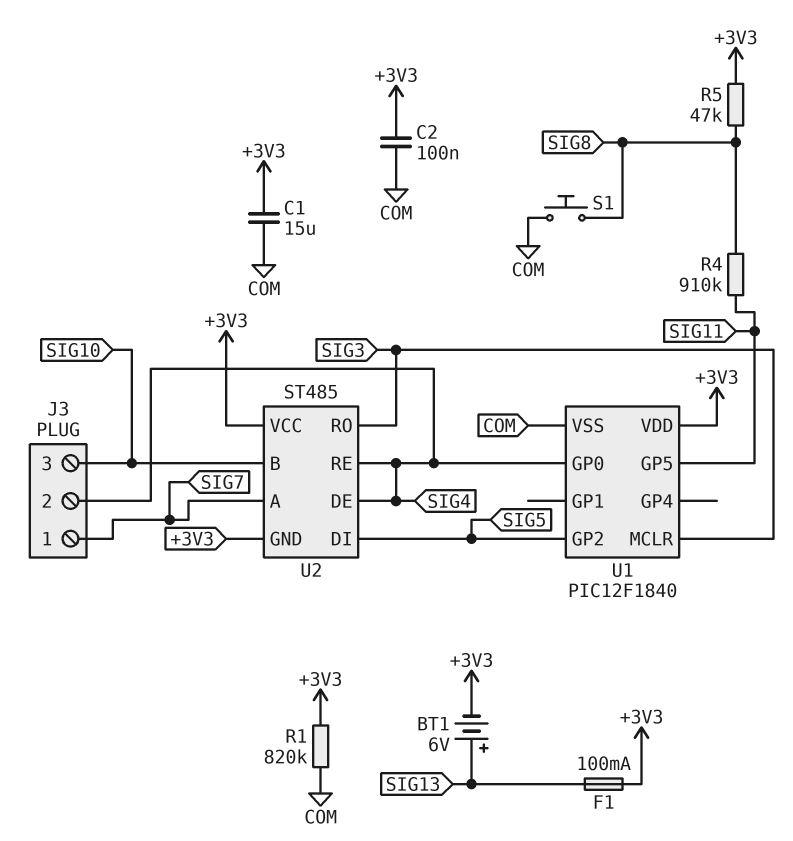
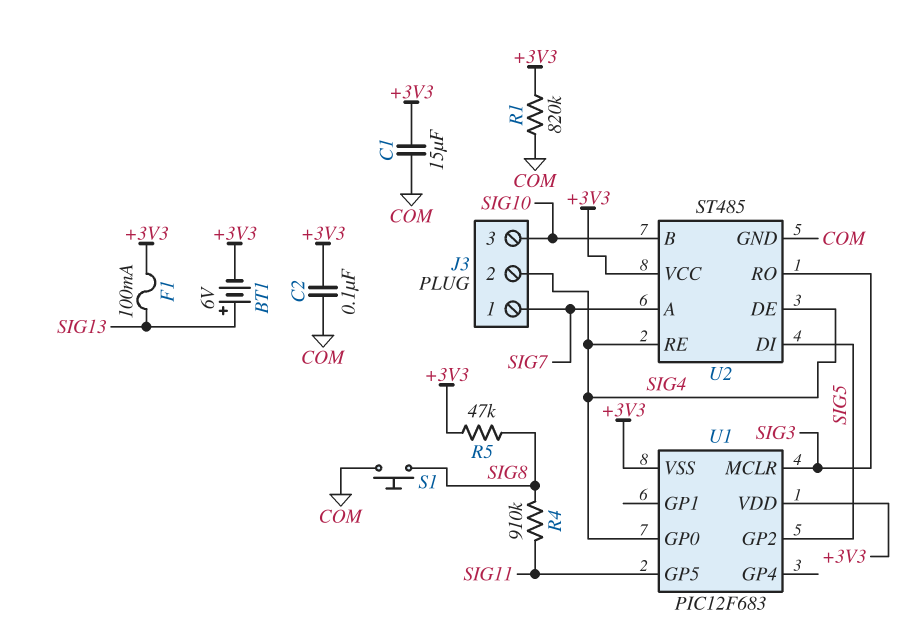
U1: PIC12F1840 -> PIC12F683
U1 pin VSS: COM -> +3V3
U2 pin GND: +3V3 -> COM

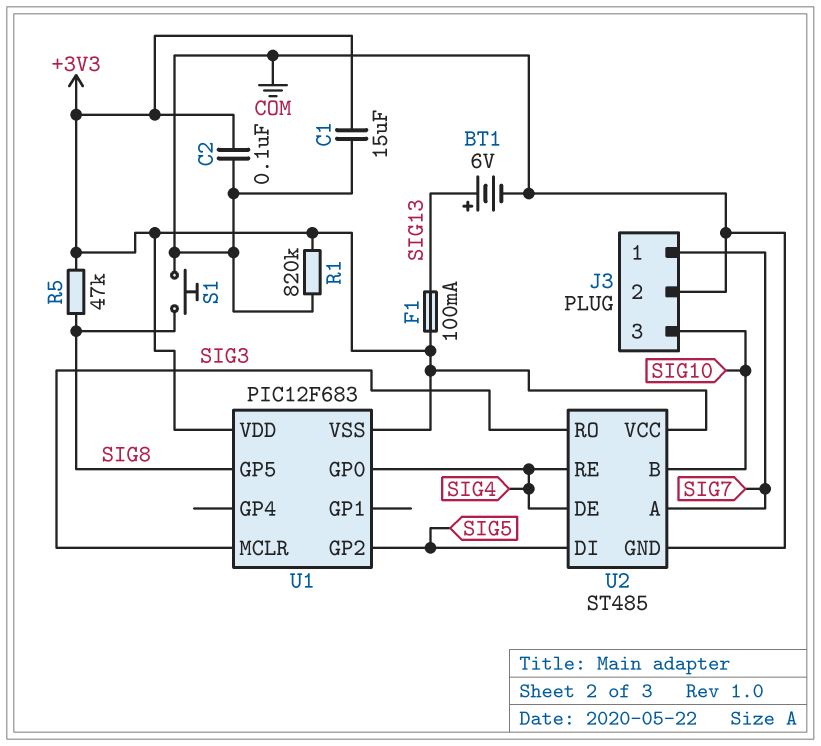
BT1: 6V (plus SIG13, minus +3V3) -> 6V (plus SIG13, minus COM)
J3 pin 2: SIG4 -> COM
R4: 910k (SIG8, SIG11) -> none
U1 pin GP5: SIG11 -> SIG8

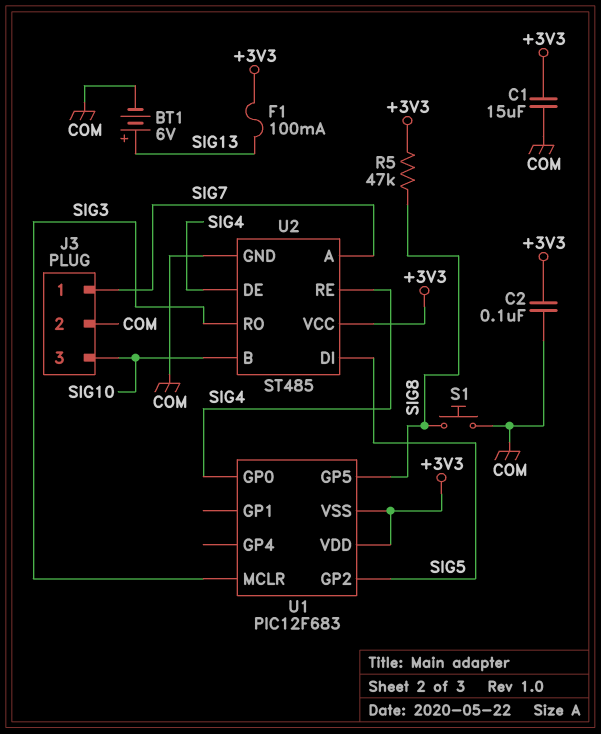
R1: 820k (+3V3, COM) -> none

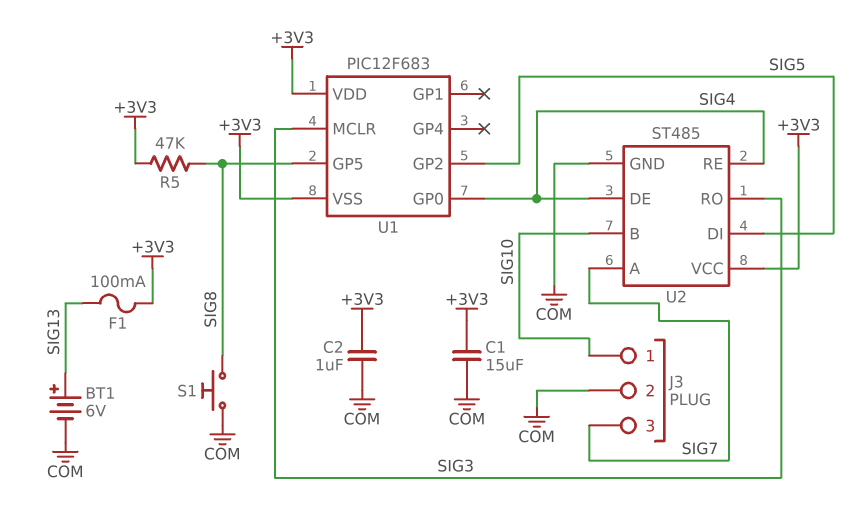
C2: 100nF (+3V3, COM) -> 1uF (+3V3, COM)
J3 pin 1: SIG7 -> SIG10
J3 pin 3: SIG10 -> SIG7

